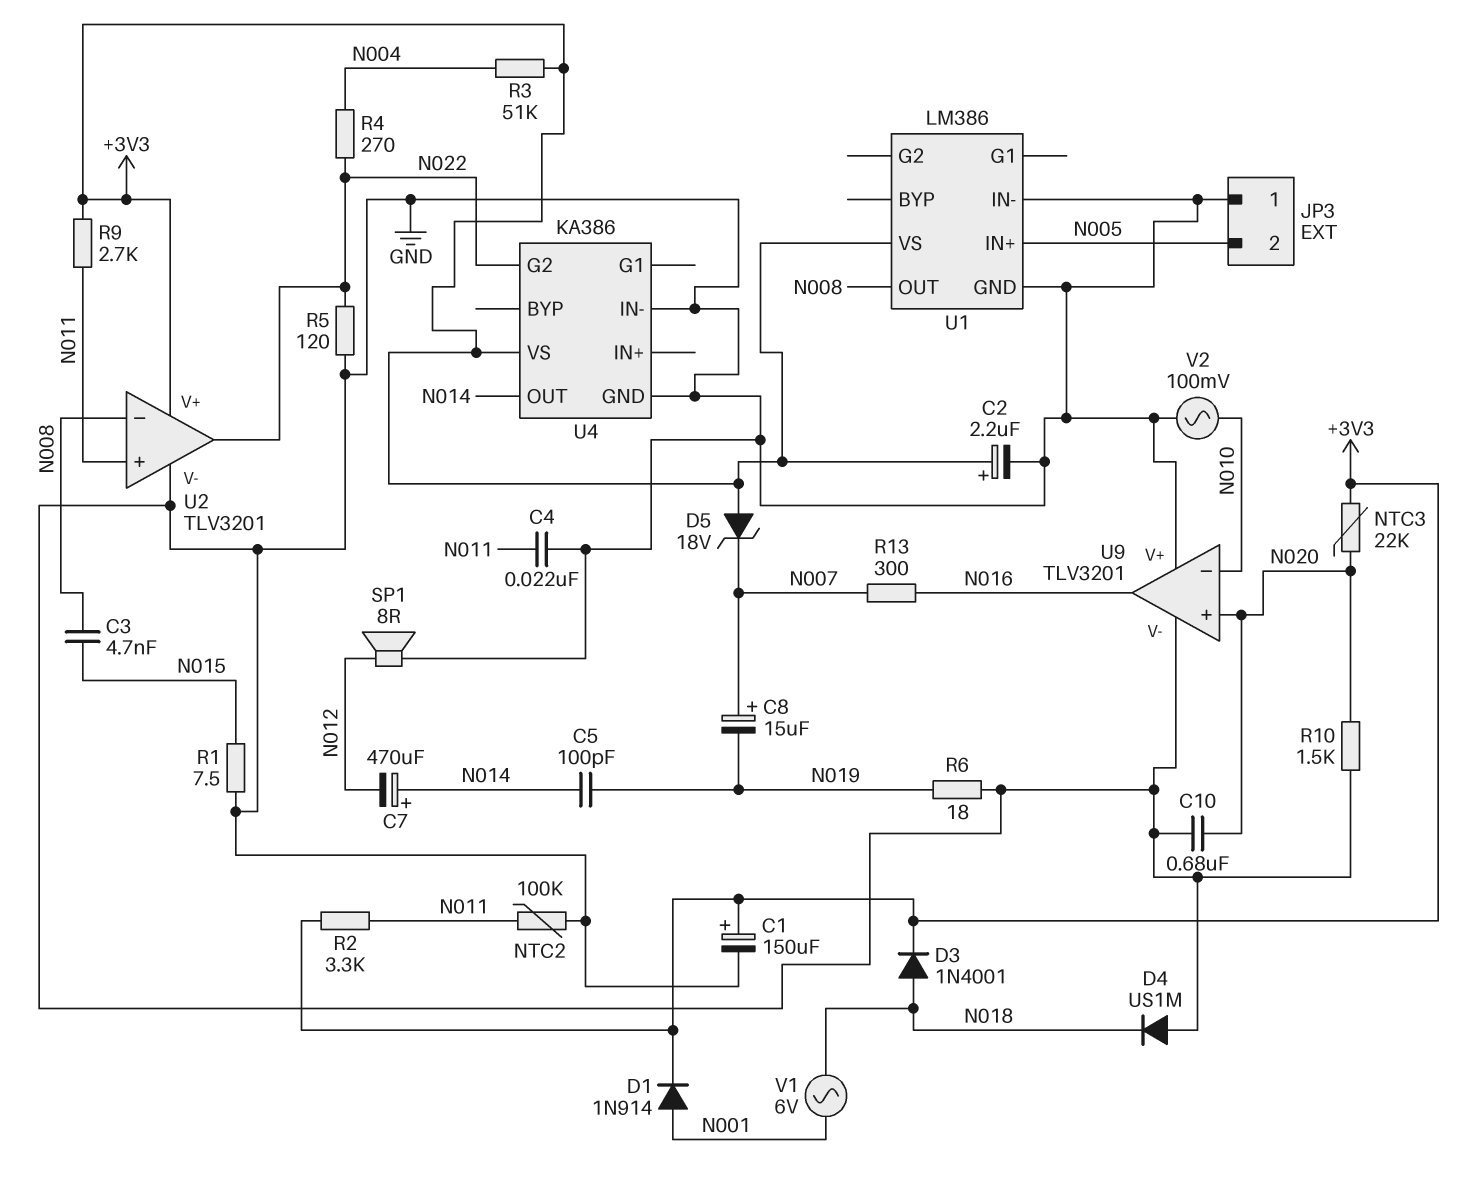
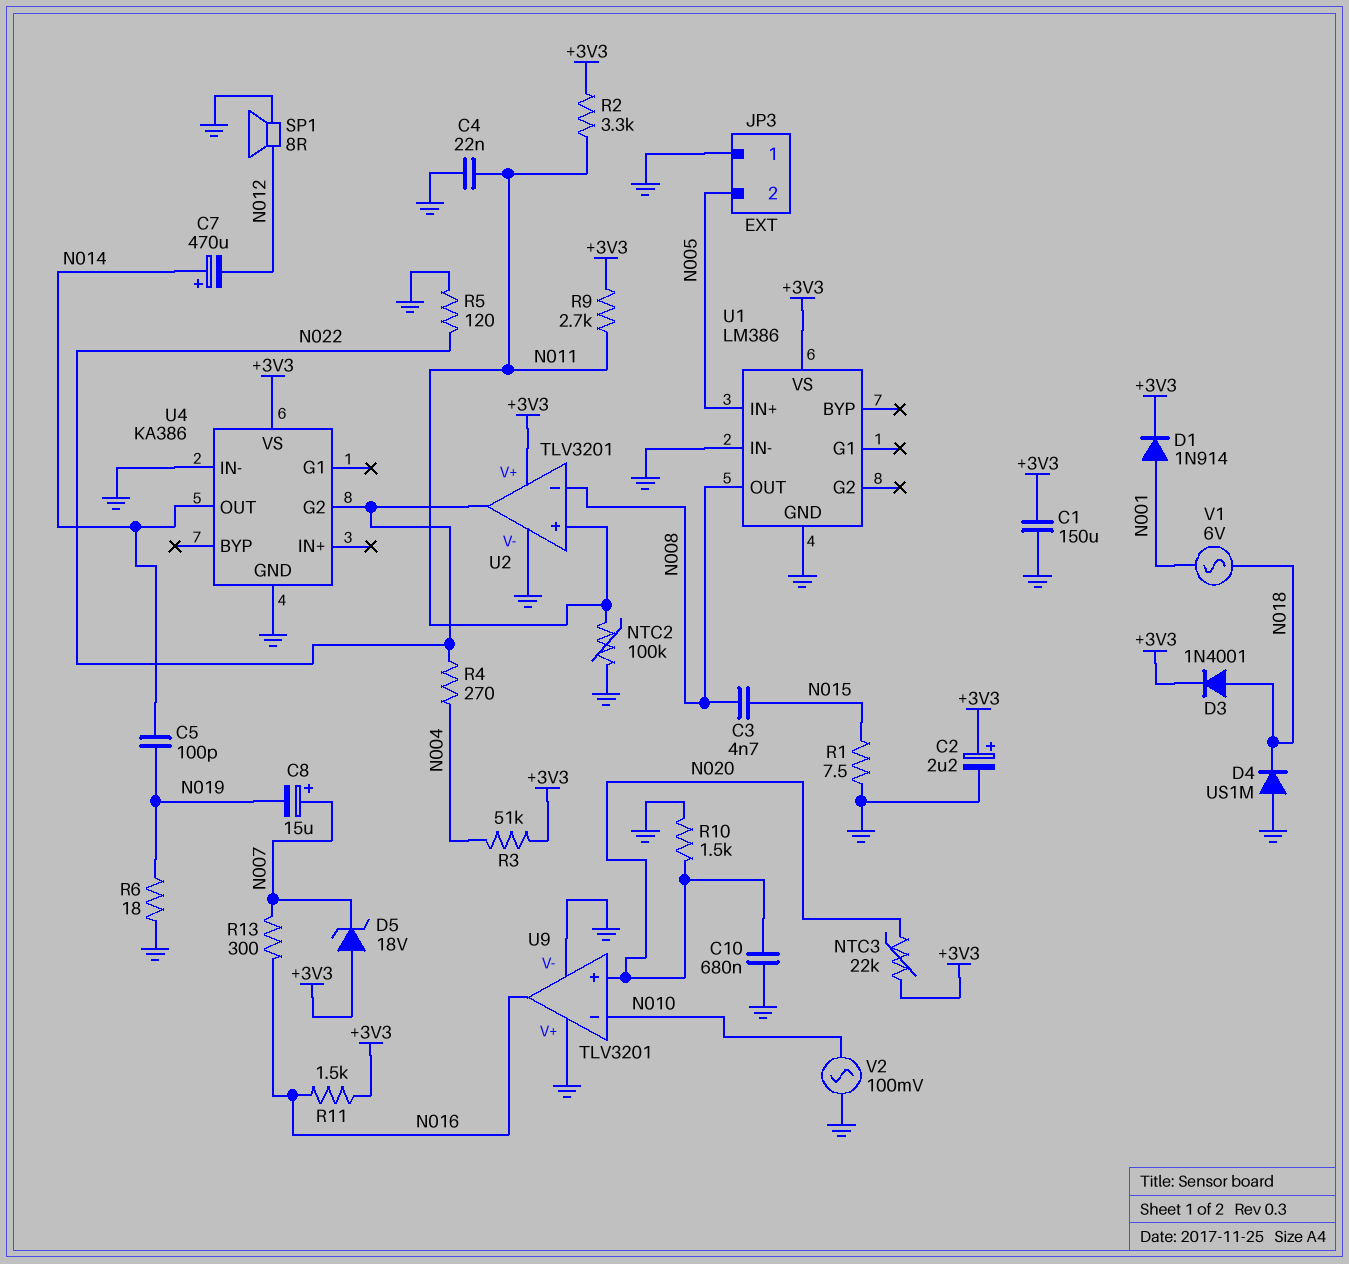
C1: 150uF (plus +3V3, minus GND) -> 150uF (+3V3, GND)
R11: none -> 1.5k (+3V3, N016)

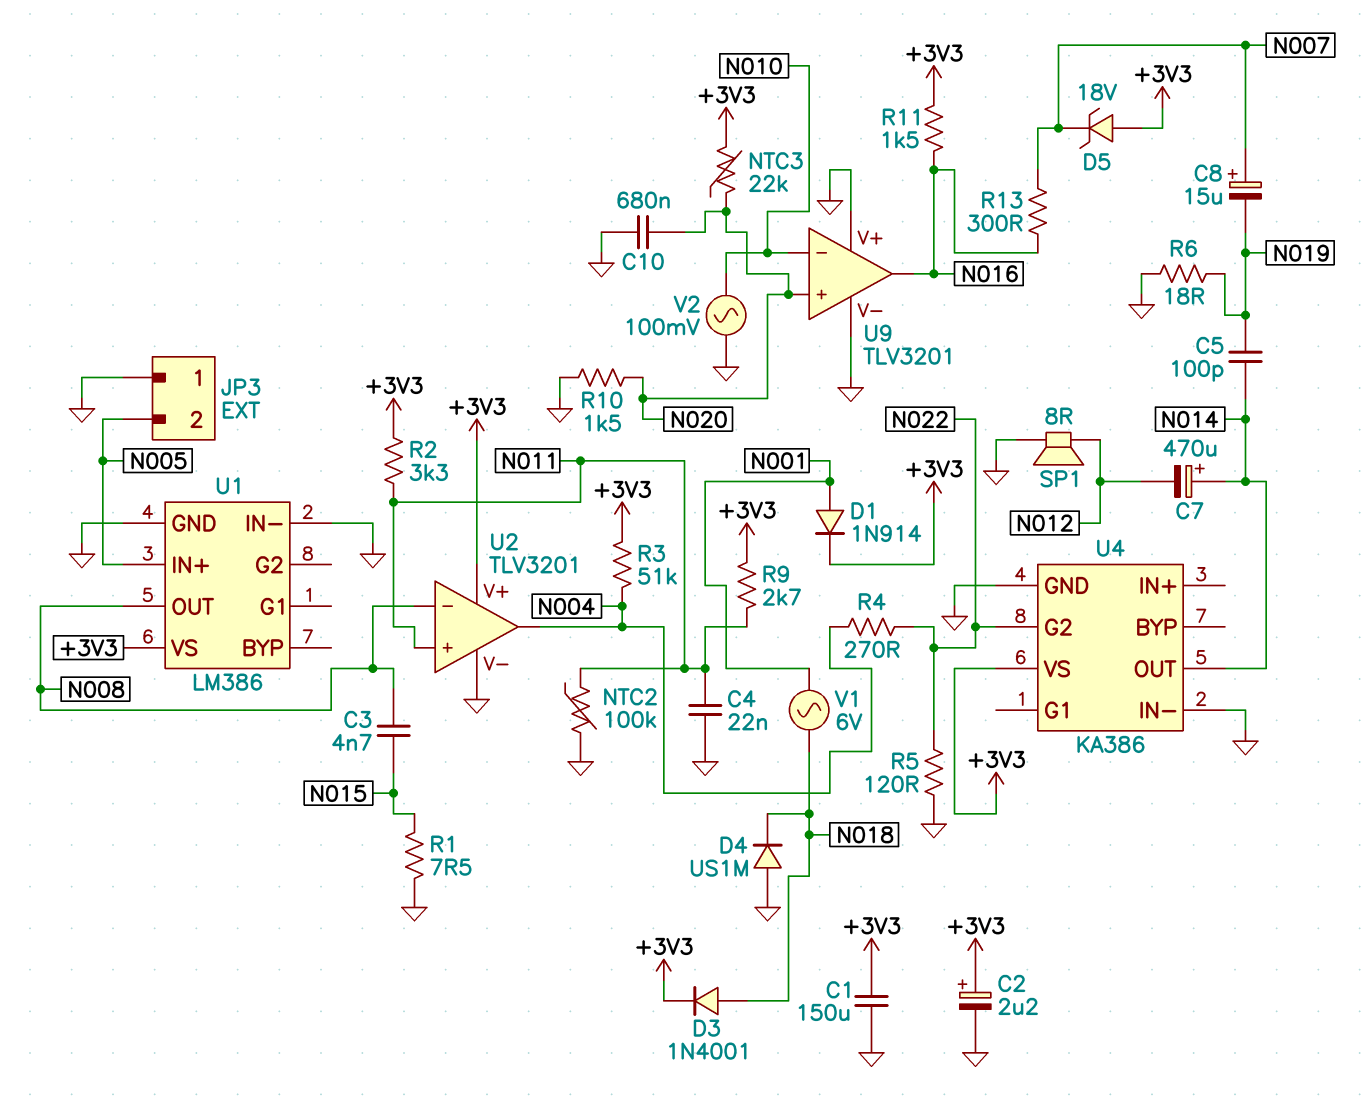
U2 pin out: N022 -> N004

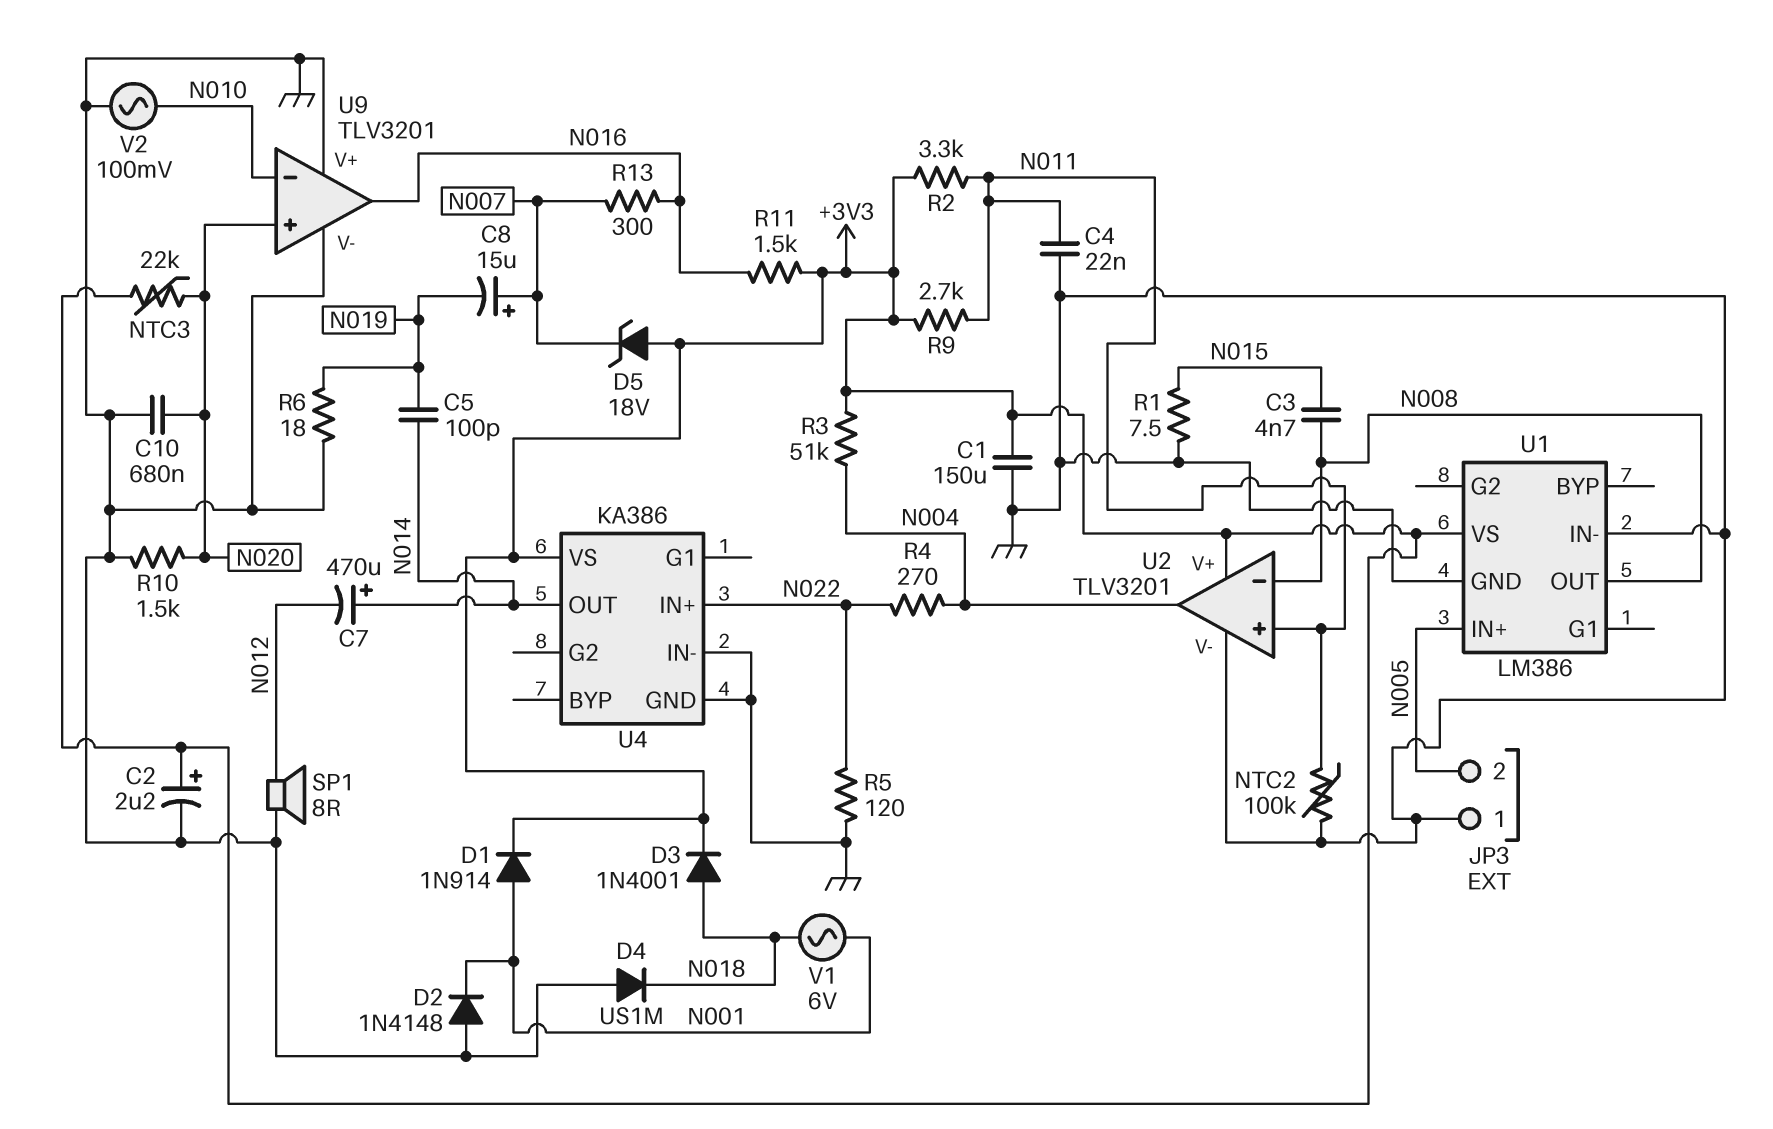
D2: none -> diode 1N4148 (A GND, K N001)
U4 pin G2: N022 -> none
U4 pin IN+: none -> N022

